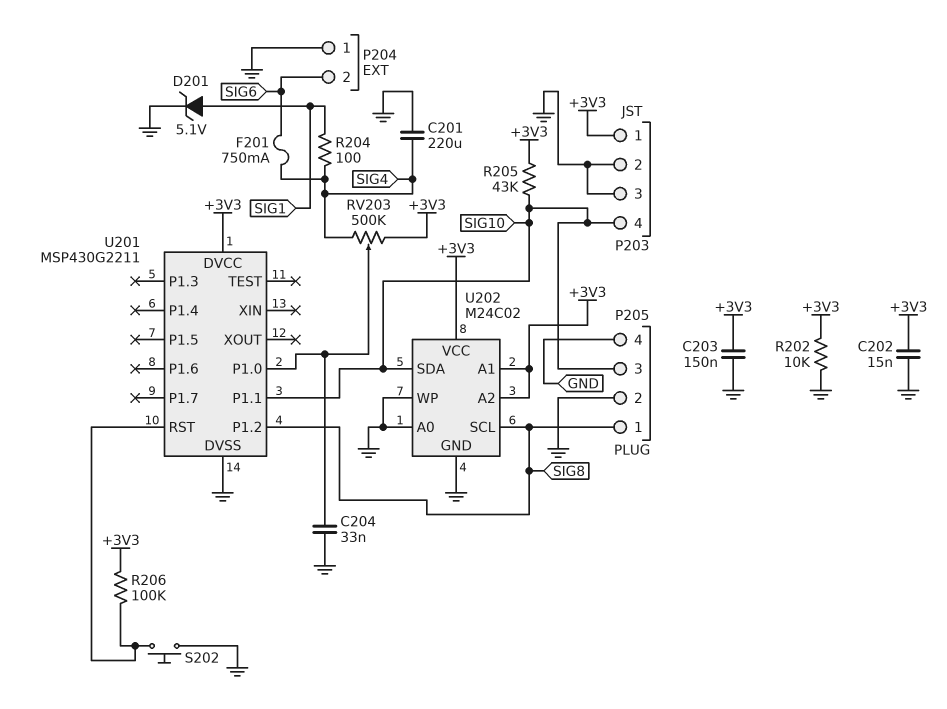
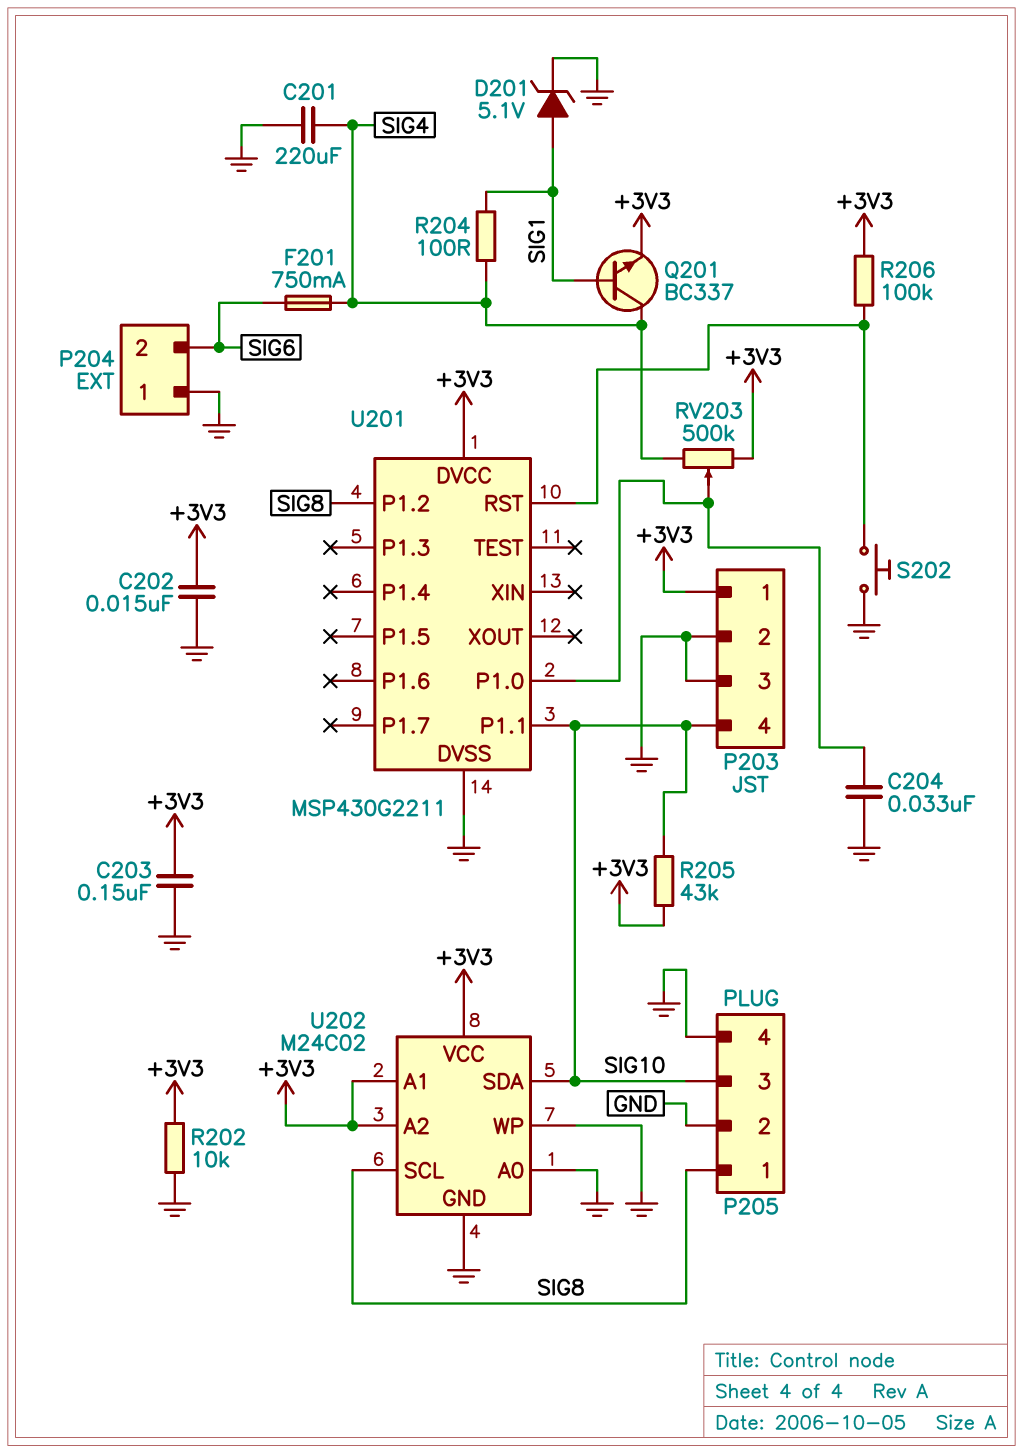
Q201: none -> NPN BC337 (B SIG1, C SIG4, E +3V3)

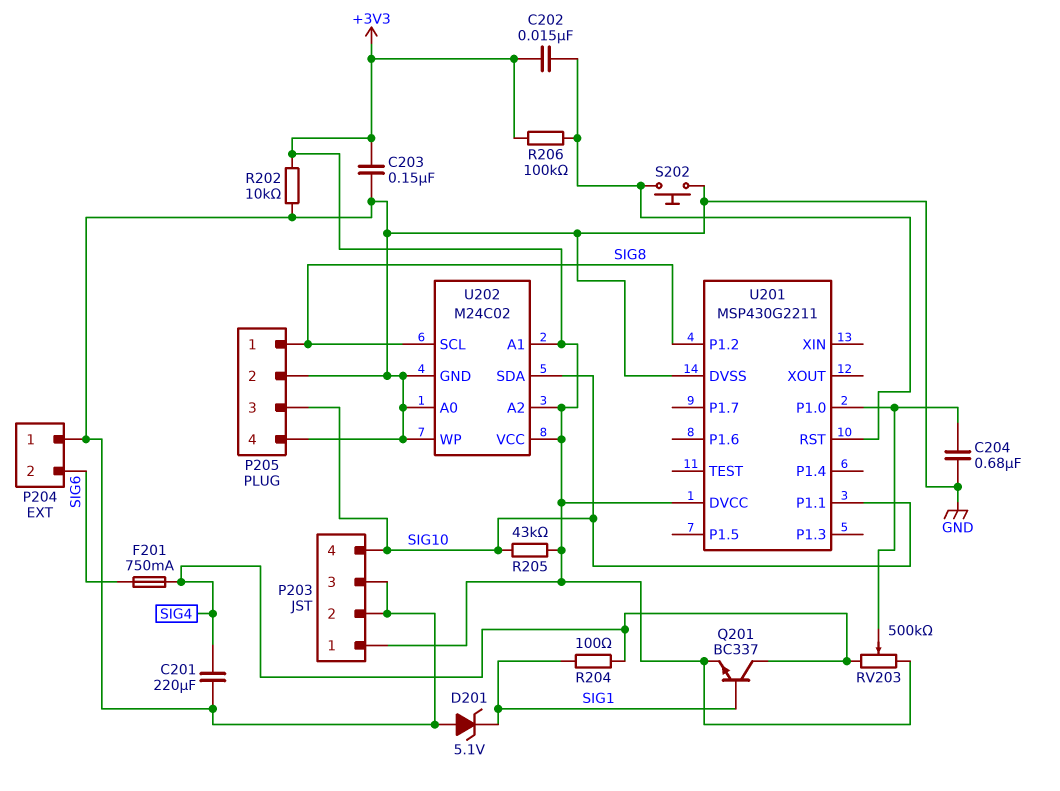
C202: 15nF (+3V3, GND) -> 15nF (+3V3, U201/RST)
C204: 33nF (GND, U201/P1.0) -> 680nF (GND, U201/P1.0)
D201: zener 5.1V (A SIG1, K GND) -> zener 5.1V (A GND, K SIG1)

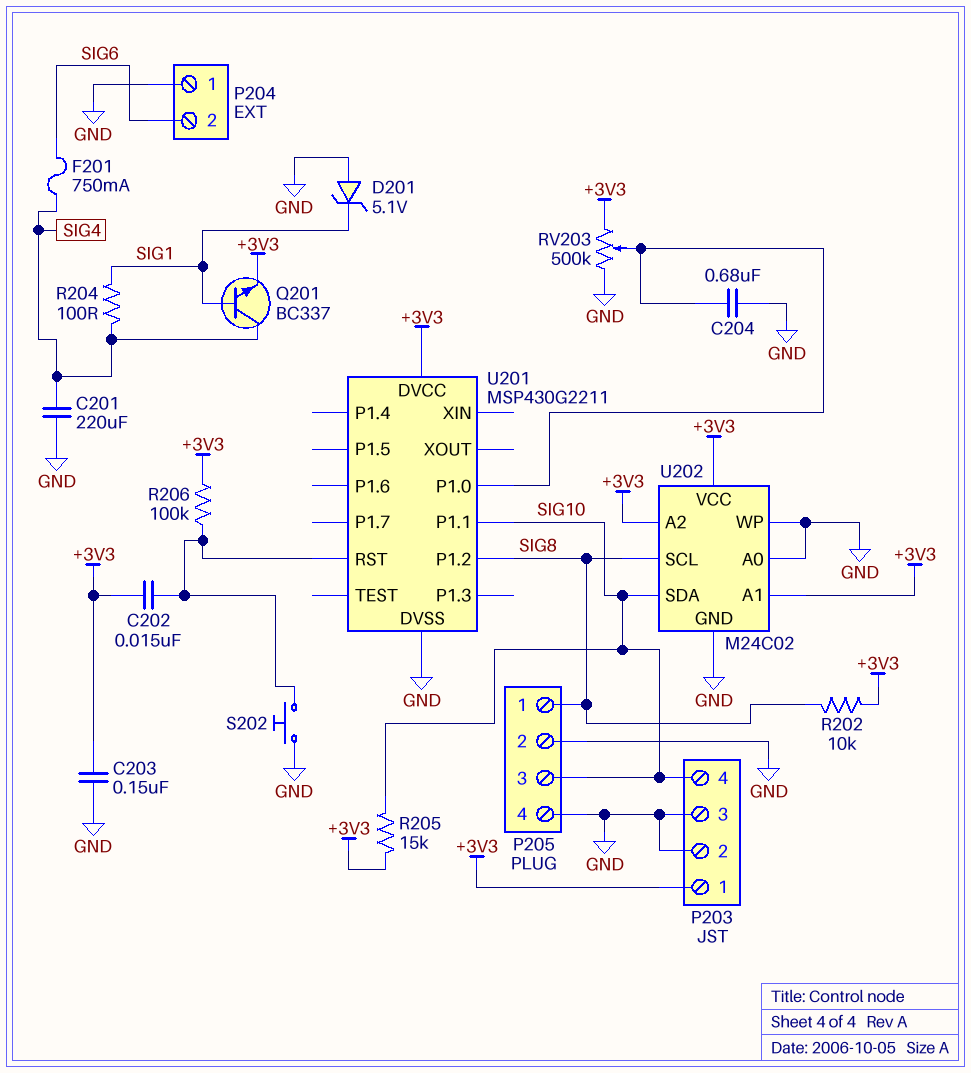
R202: 10k (+3V3, GND) -> 10k (+3V3, SIG8)
R205: 43k (+3V3, SIG10) -> 15k (+3V3, SIG10)
RV203: 500k (+3V3, SIG4, wiper U201/P1.0) -> 500k (+3V3, GND, wiper U201/P1.0)

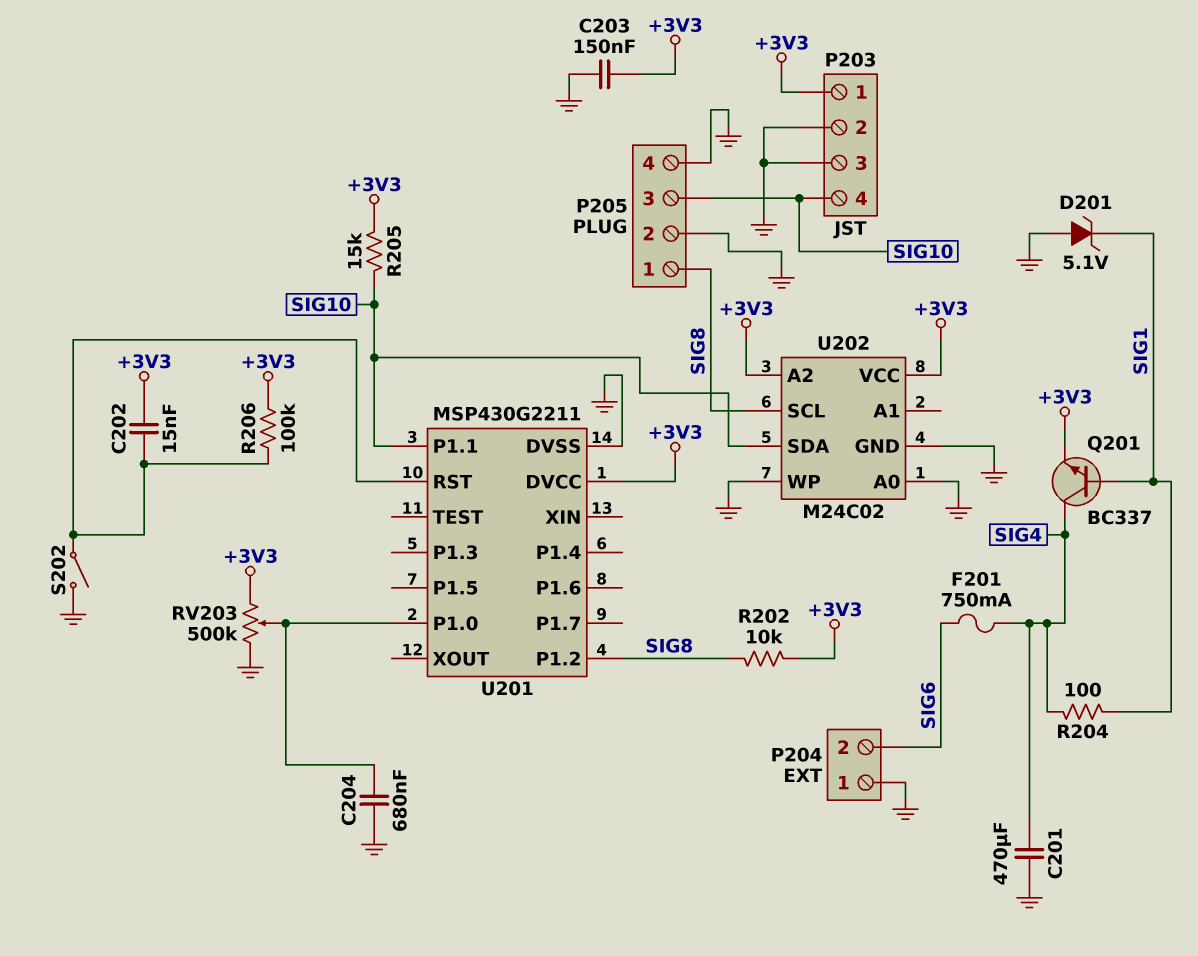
C201: 220uF (GND, SIG4) -> 470uF (GND, SIG4)
S202: button (GND, U201/RST) -> switch (GND, U201/RST)
U202 pin A1: +3V3 -> none

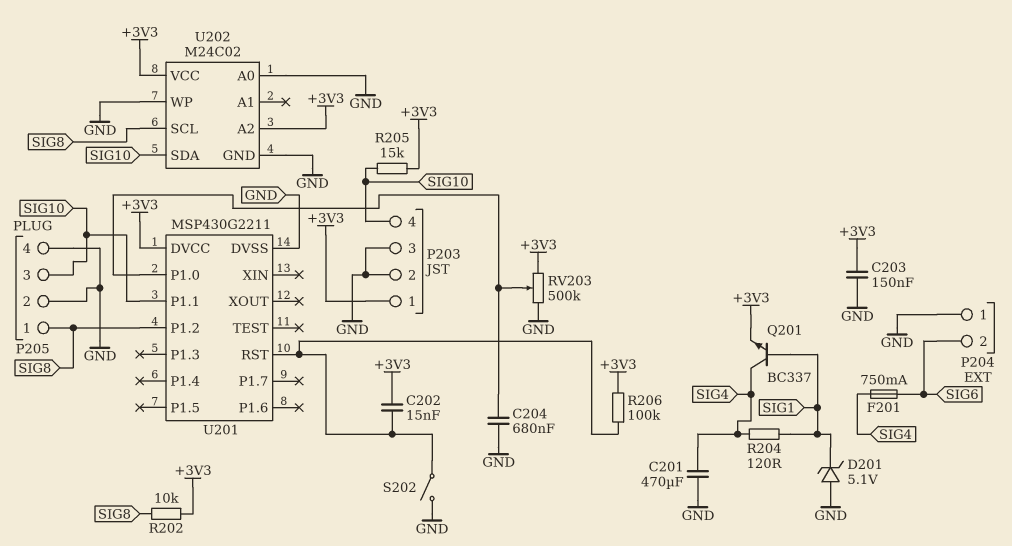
R204: 100 (SIG1, SIG4) -> 120 (SIG1, SIG4)

